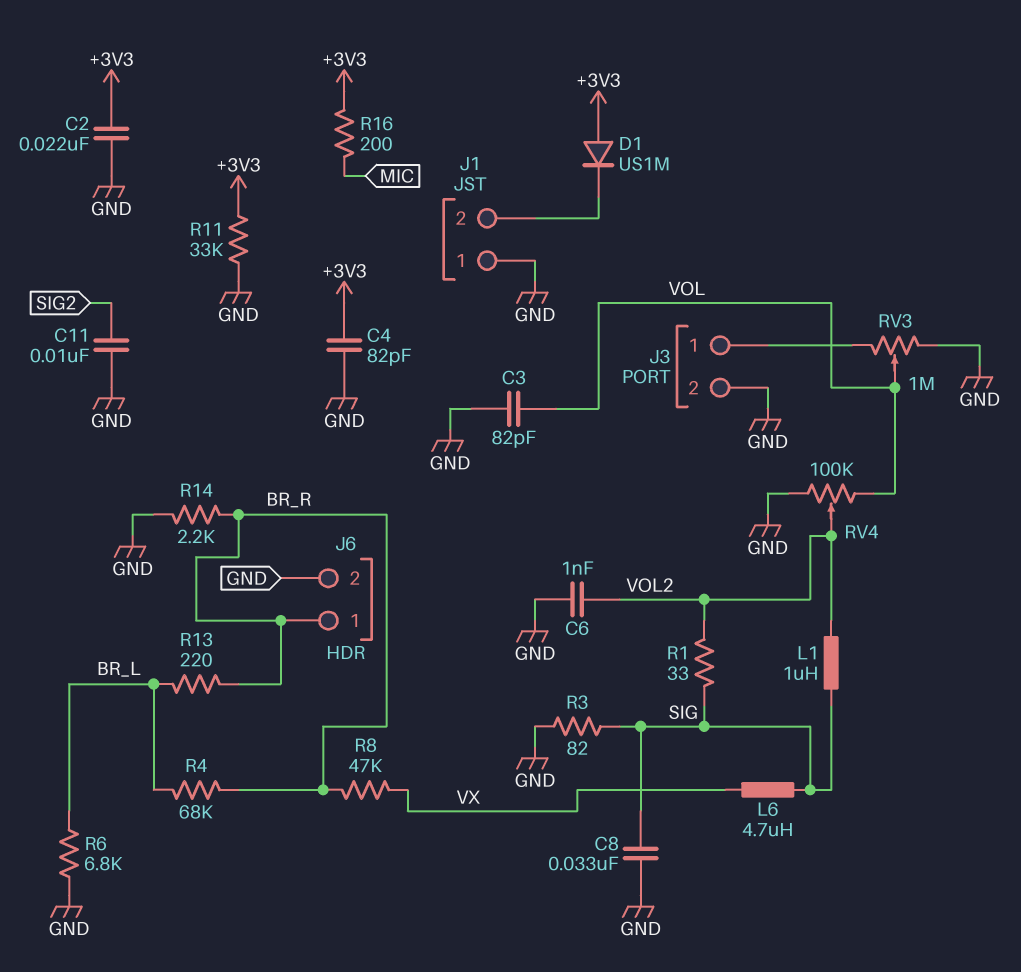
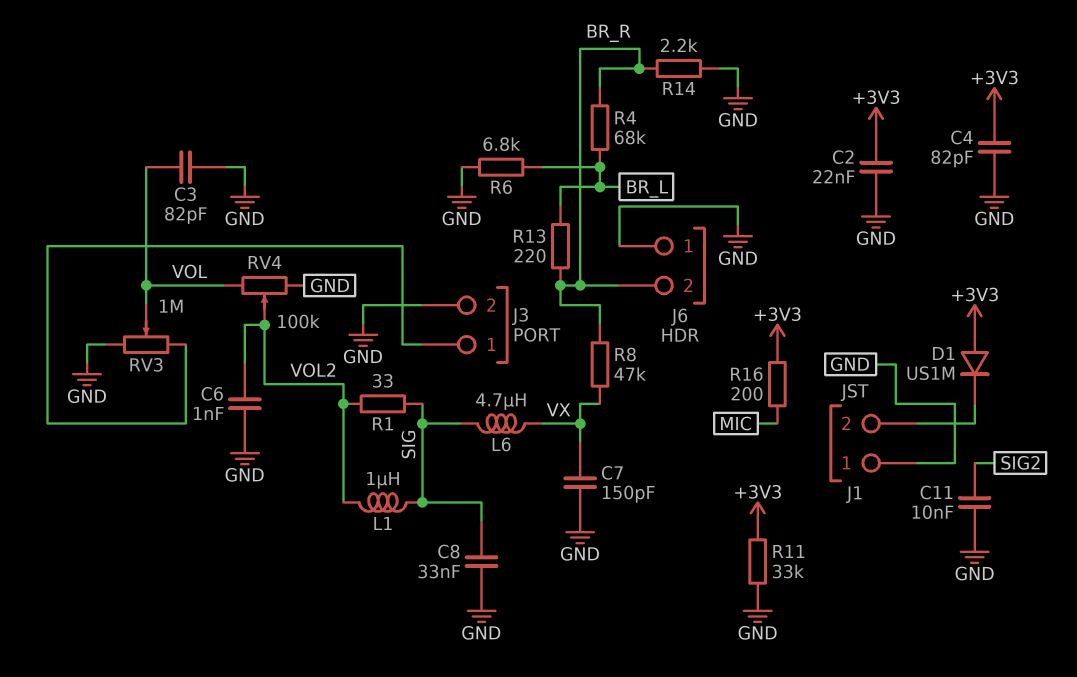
C7: none -> 150pF (GND, VX)
J6 pin 1: BR_R -> GND
J6 pin 2: GND -> BR_R
R3: 82 (GND, SIG) -> none

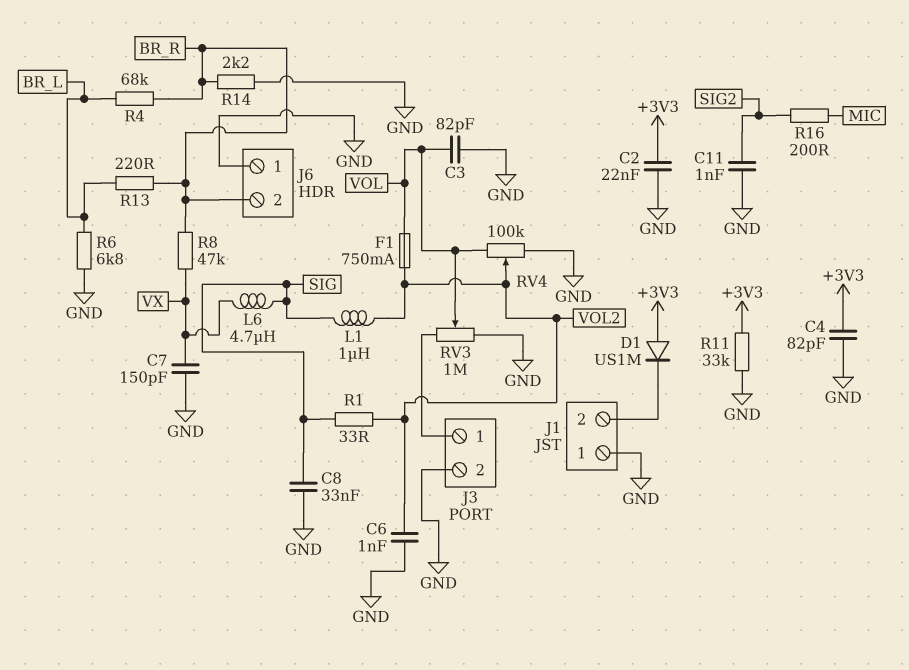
C11: 10nF (GND, SIG2) -> 1nF (GND, SIG2)
F1: none -> 750mA (VOL, VOL2)
R16: 200 (+3V3, MIC) -> 200 (MIC, SIG2)

